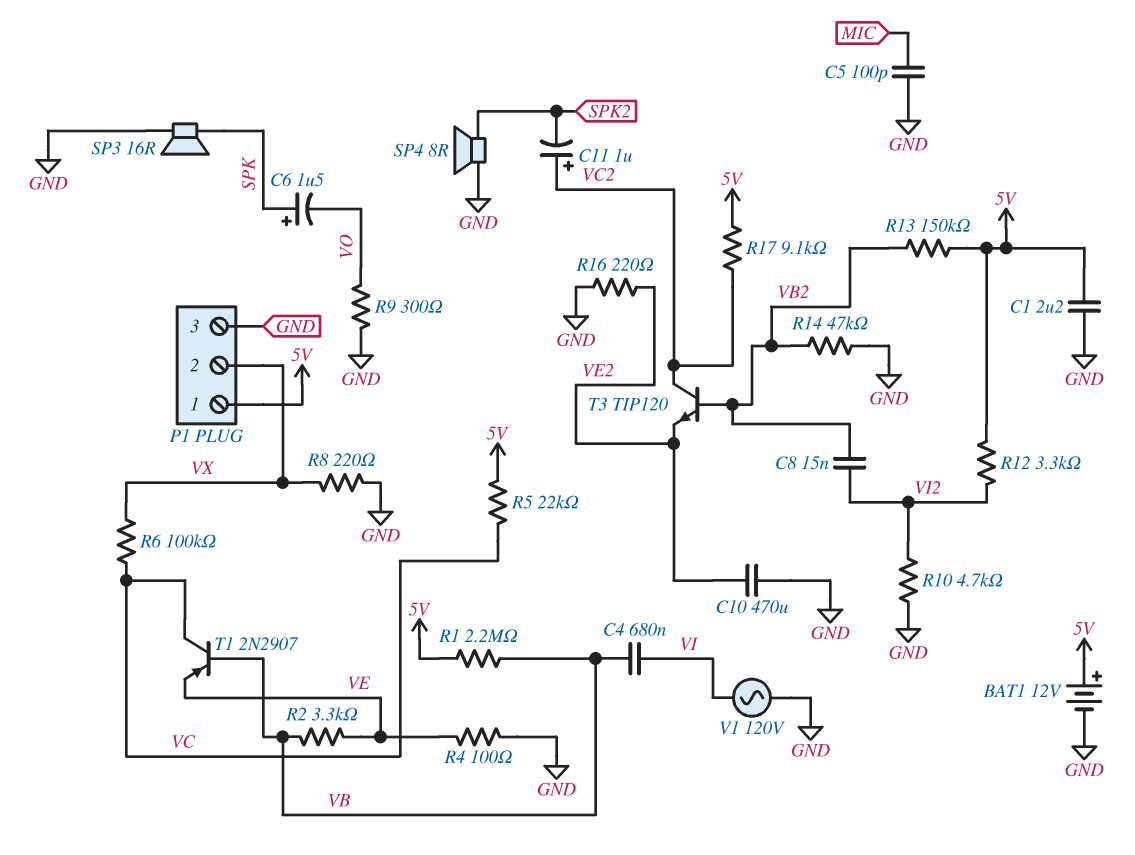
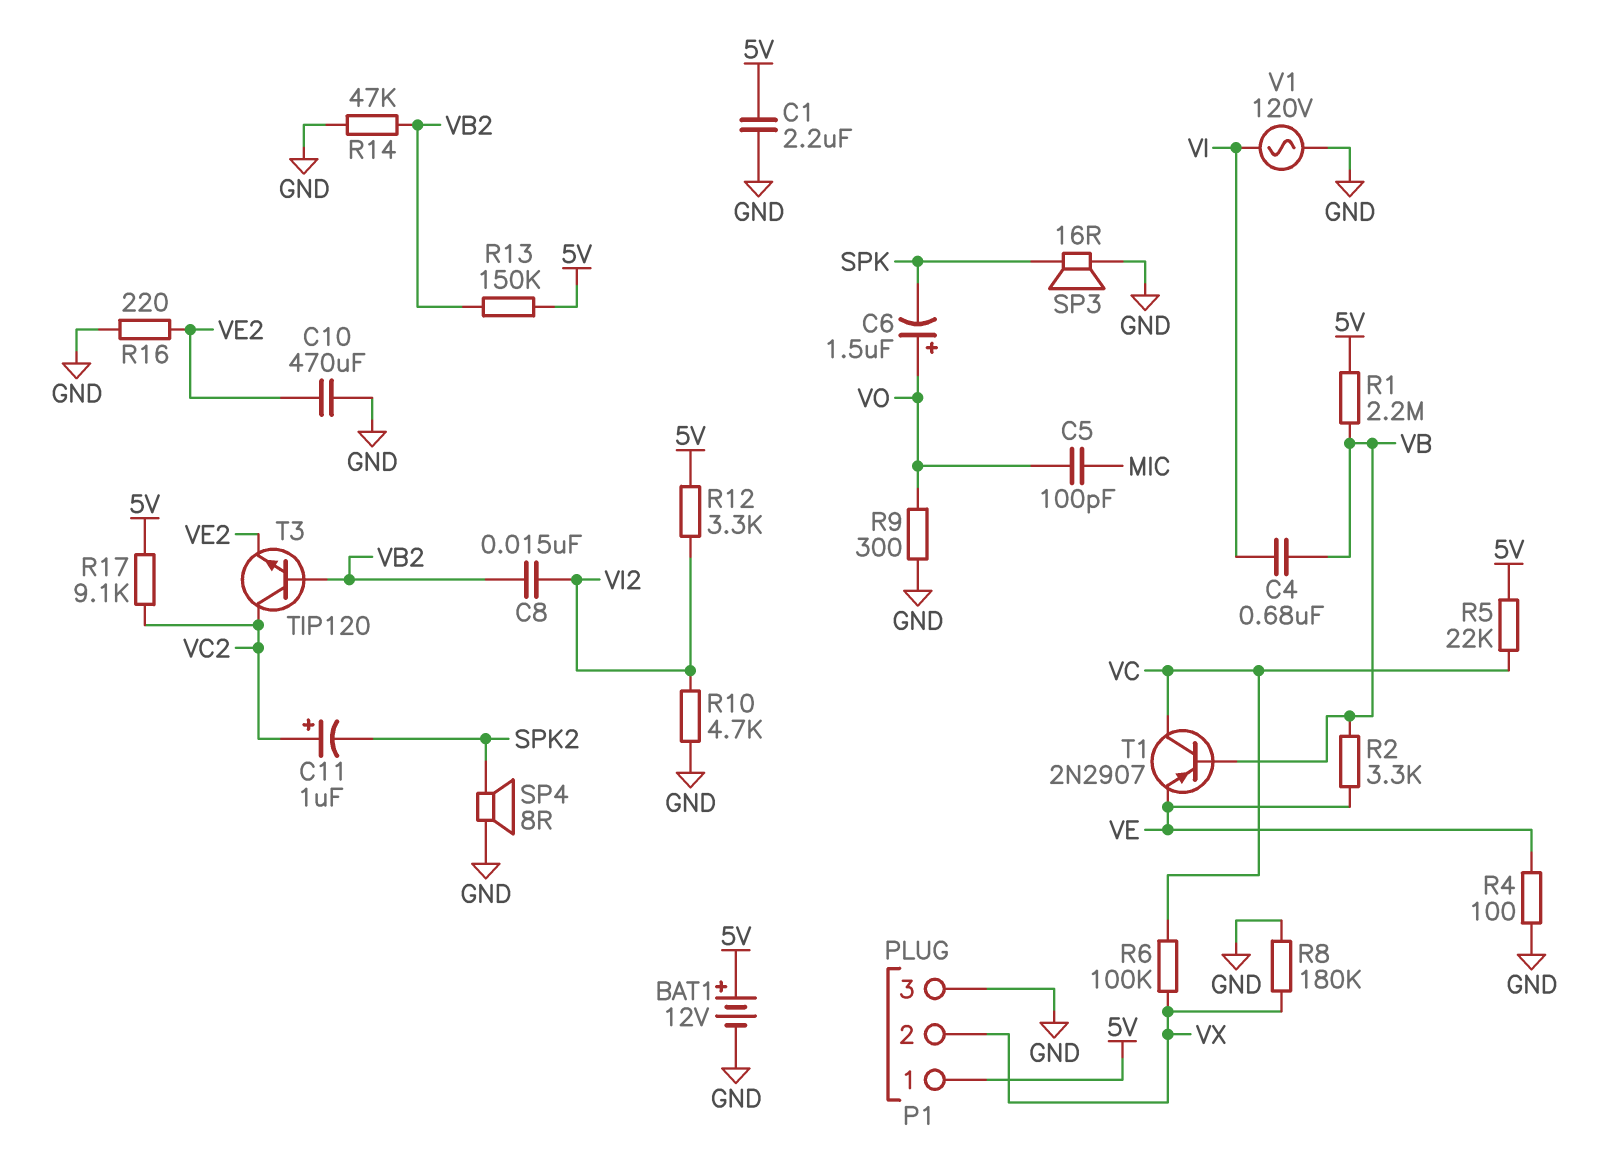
C5: 100pF (GND, MIC) -> 100pF (MIC, VO)
C6: 1.5uF (plus SPK, minus VO) -> 1.5uF (plus VO, minus SPK)
R8: 220 (GND, VX) -> 180k (GND, VX)

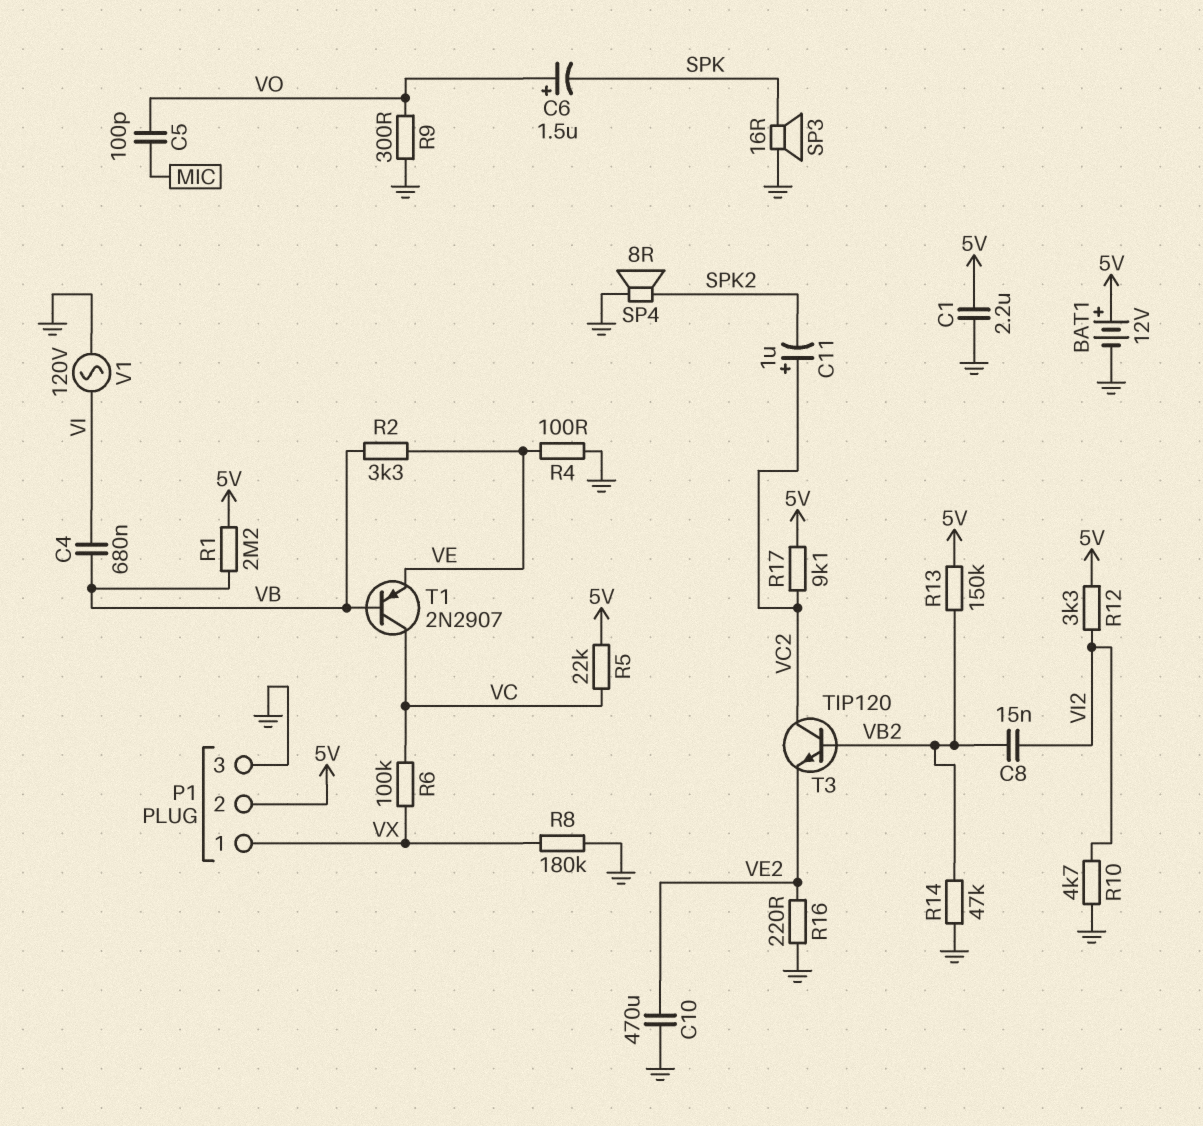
P1 pin 1: 5V -> VX
P1 pin 2: VX -> 5V

